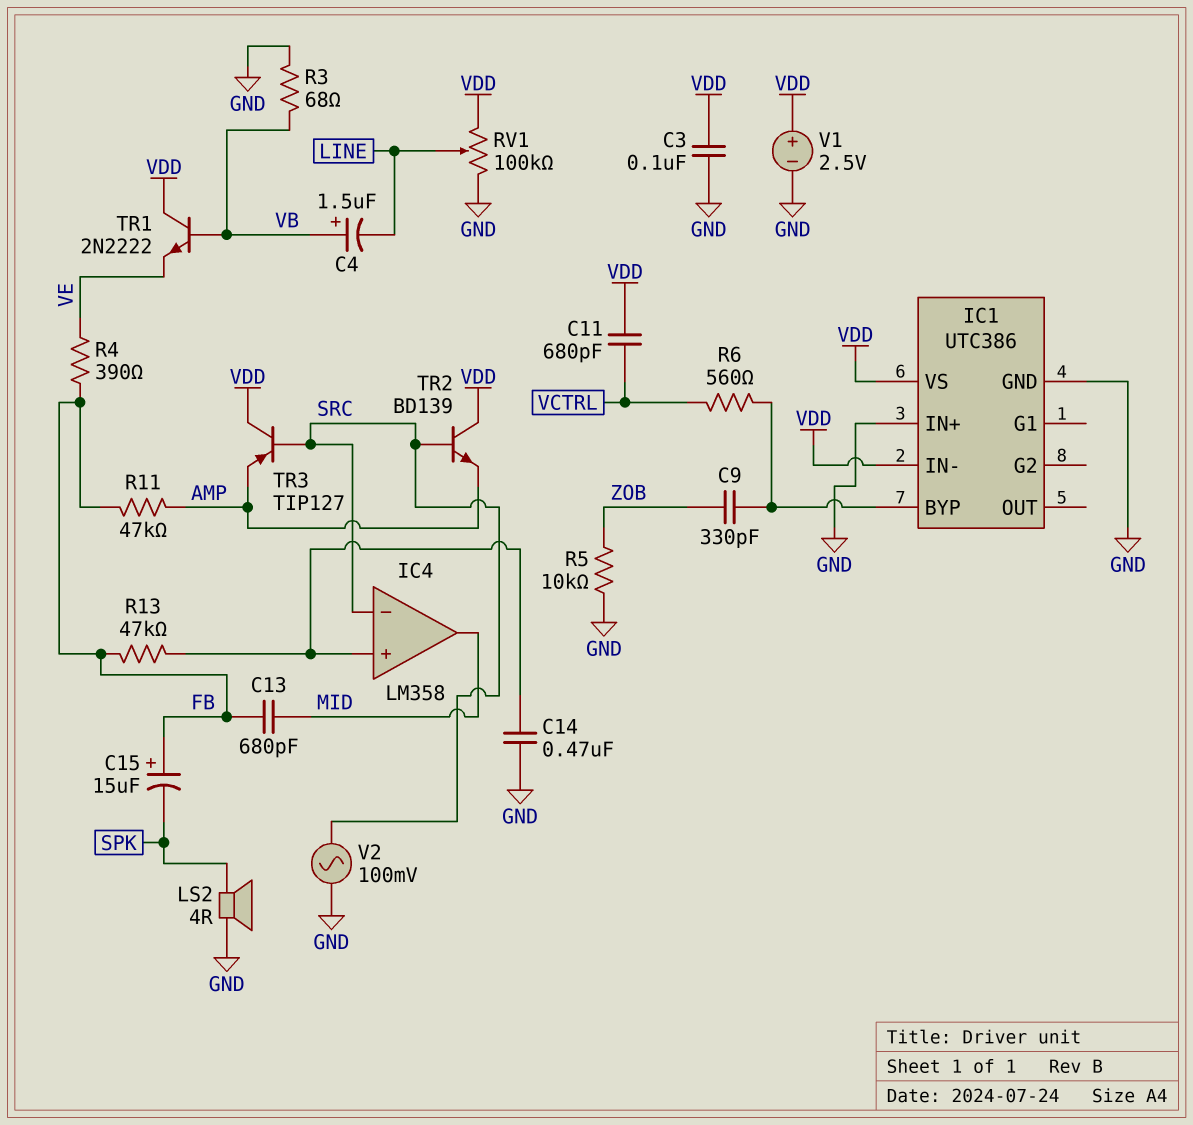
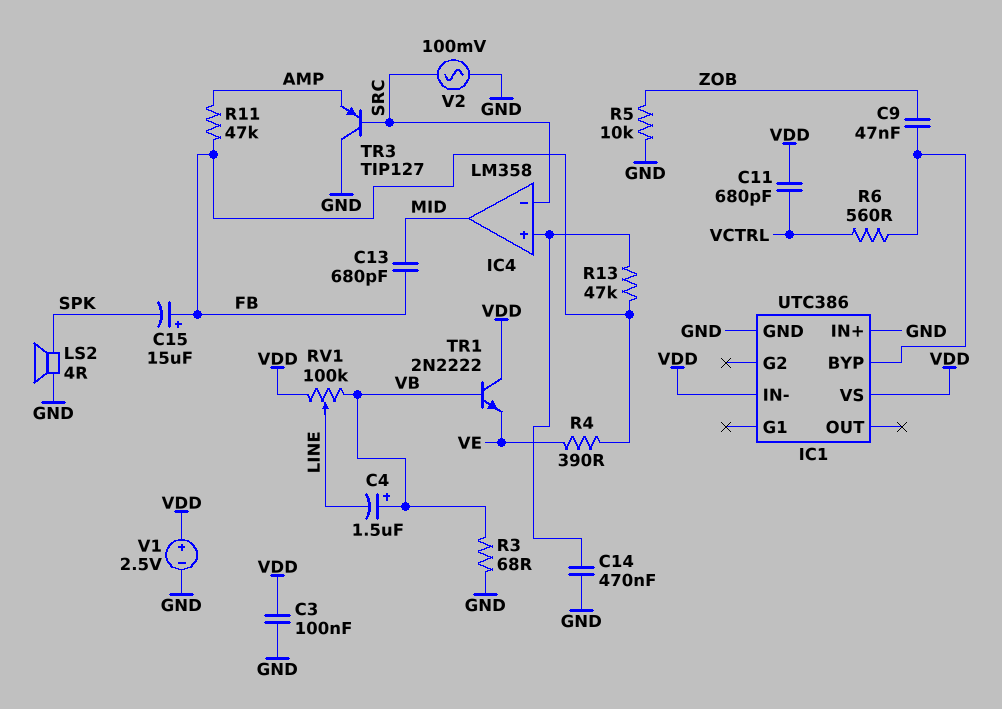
C9: 330pF (IC1/BYP, ZOB) -> 47nF (IC1/BYP, ZOB)
RV1: 100k (GND, VDD, wiper LINE) -> 100k (VB, VDD, wiper LINE)
TR2: NPN BD139 (B SRC, C VDD, E AMP) -> none
TR3: PNP TIP127 (B SRC, C VDD, E AMP) -> PNP TIP127 (B SRC, C GND, E AMP)

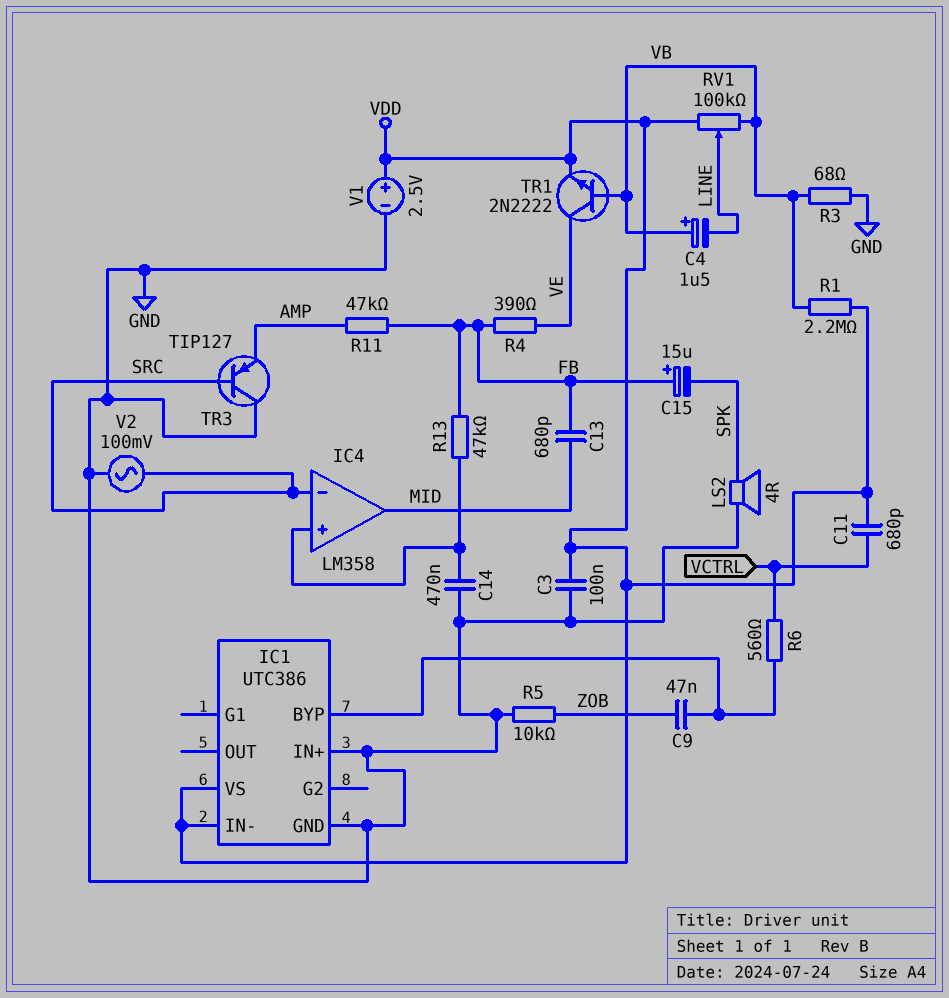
R1: none -> 2.2M (VB, VDD)
TR1: NPN 2N2222 (B VB, C VDD, E VE) -> NPN 2N2222 (B VB, C VE, E VDD)

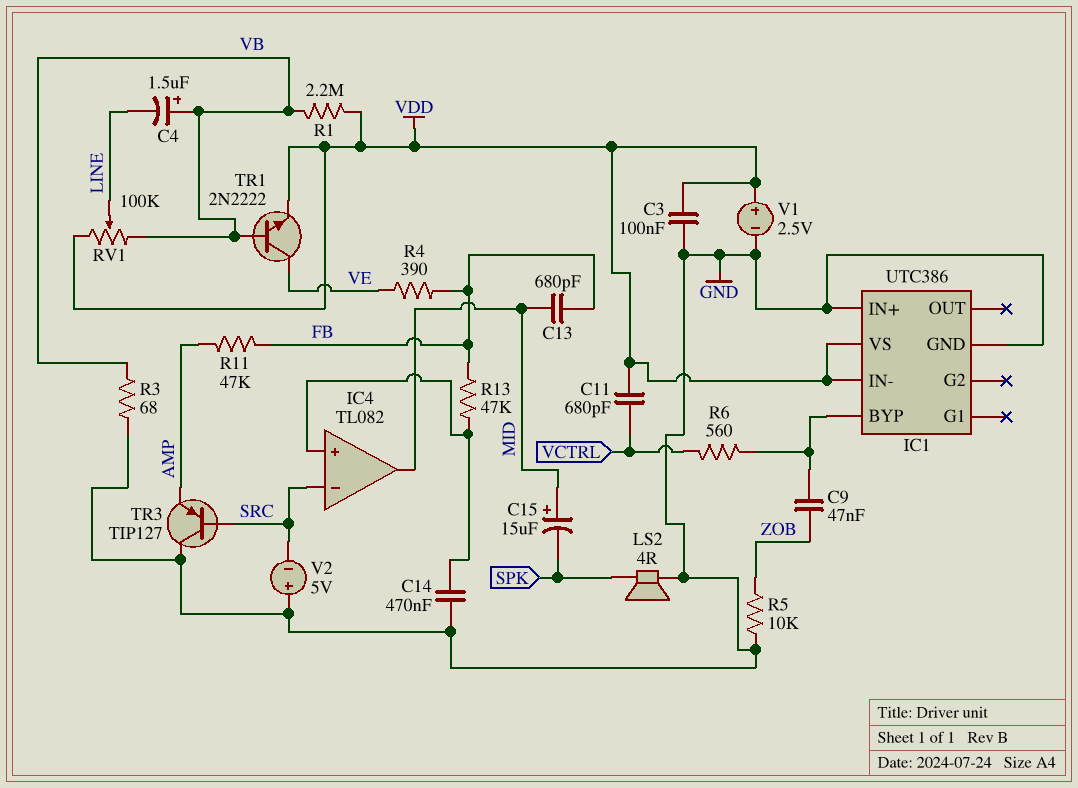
C15: 15uF (plus FB, minus SPK) -> 15uF (plus MID, minus SPK)
IC4: LM358 -> TL082
V2: AC 100mV (GND, SRC) -> 5V (plus GND, minus SRC)

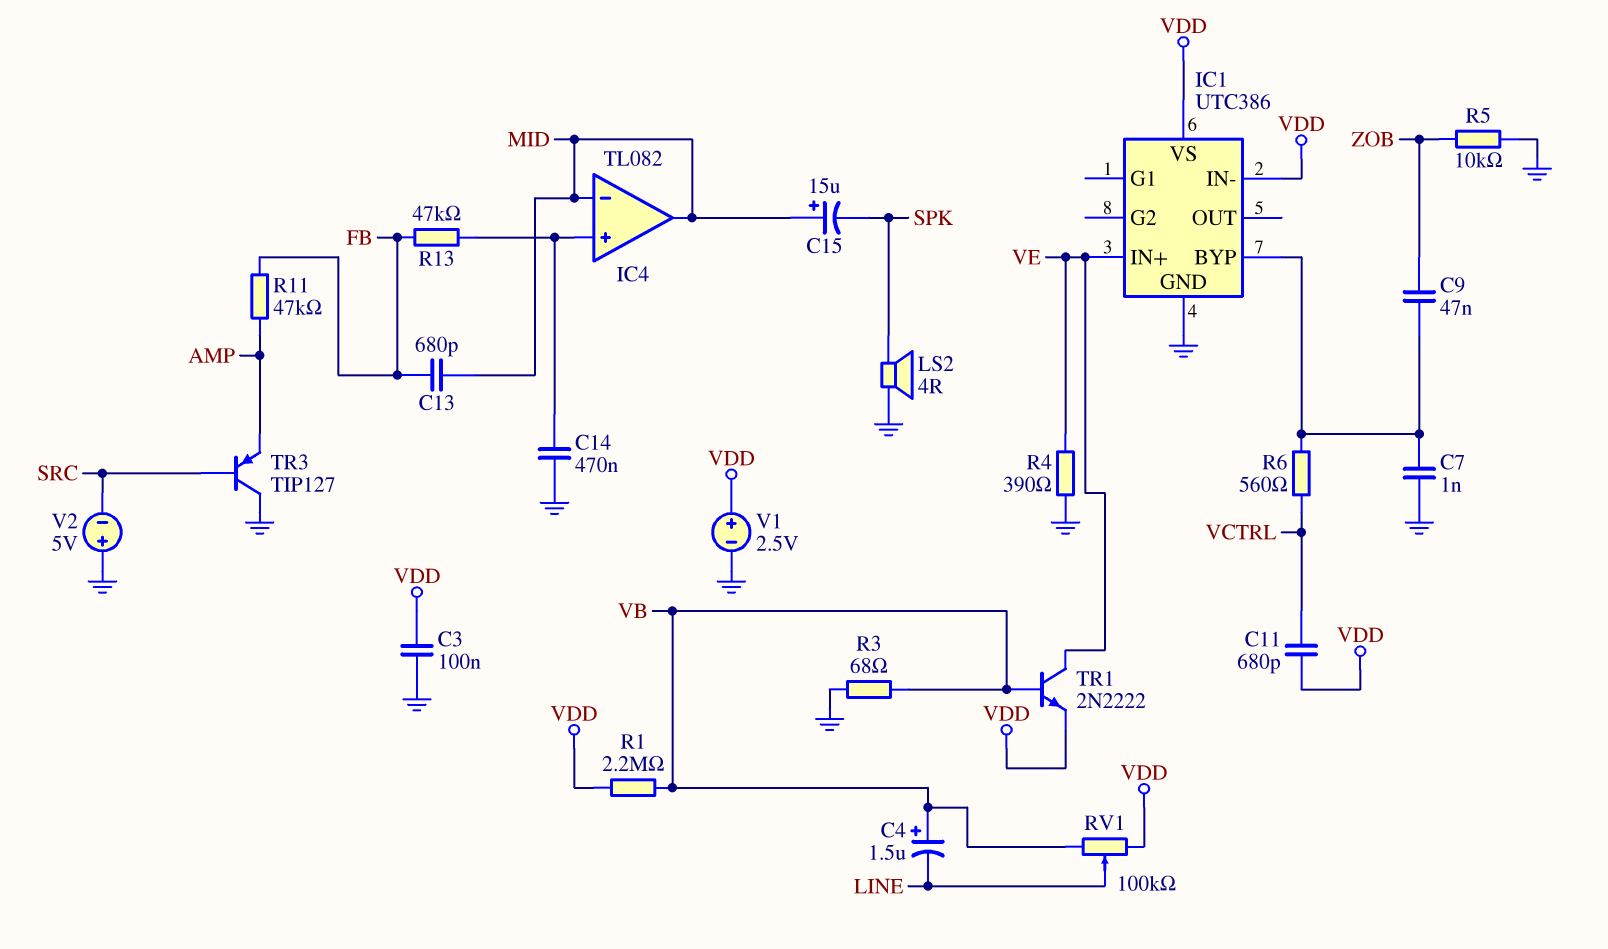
C7: none -> 1nF (GND, IC1/BYP)
IC1 pin IN+: GND -> VE
IC4 pin in-: SRC -> MID
R4: 390 (FB, VE) -> 390 (GND, VE)

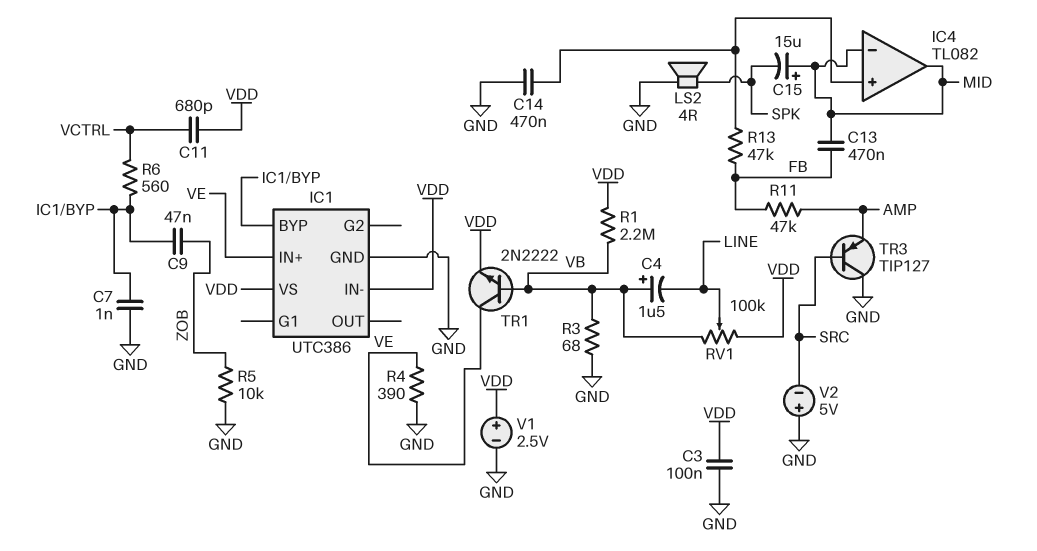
C13: 680pF (FB, MID) -> 470nF (FB, MID)

